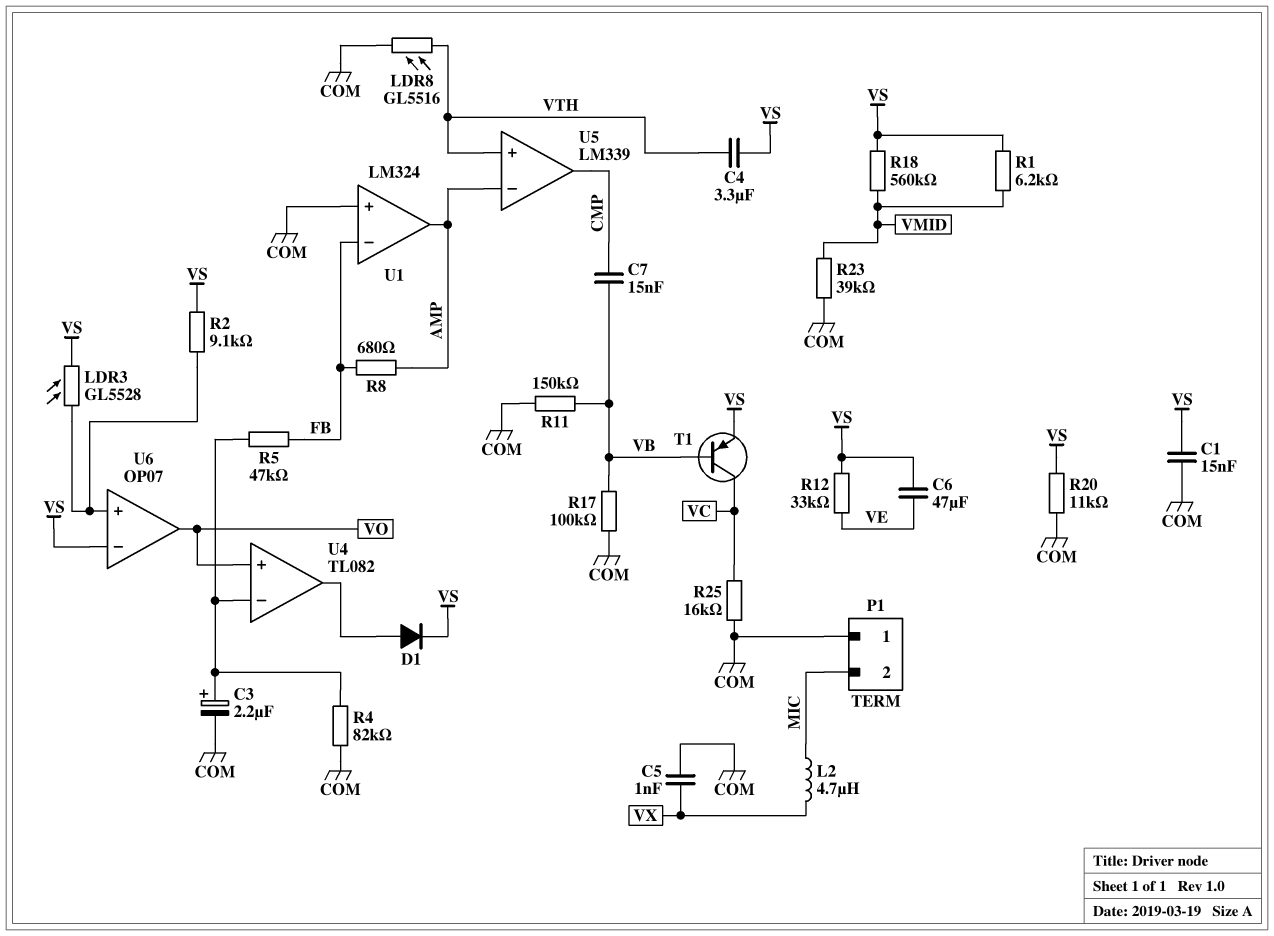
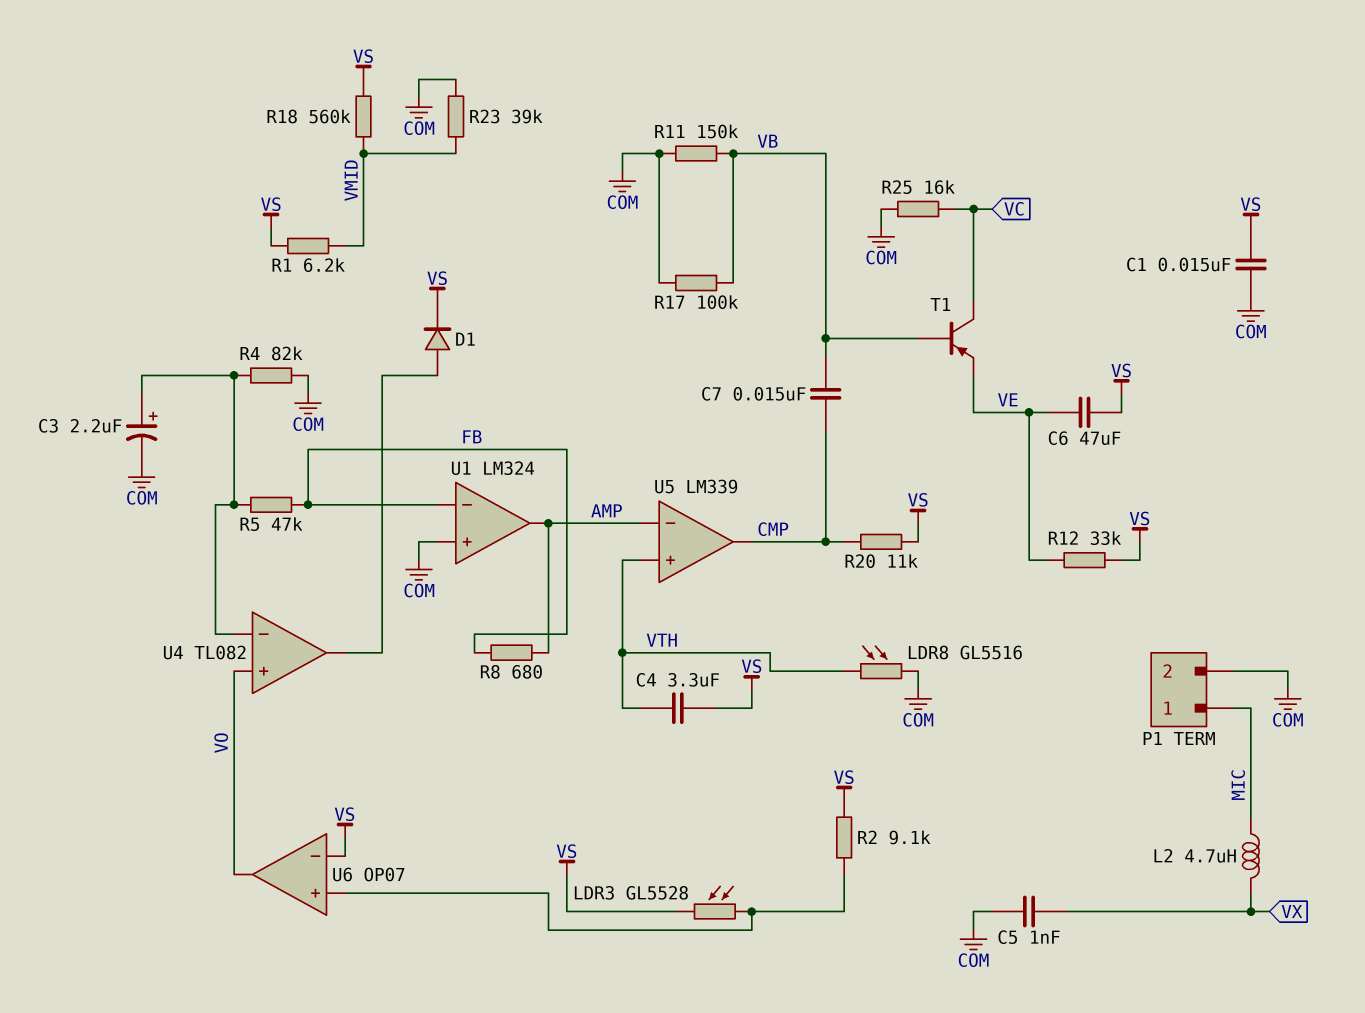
P1 pin 1: COM -> MIC
P1 pin 2: MIC -> COM
R20: 11k (COM, VS) -> 11k (CMP, VS)
T1: PNP (B VB, C VC, E VS) -> PNP (B VB, C VC, E VE)

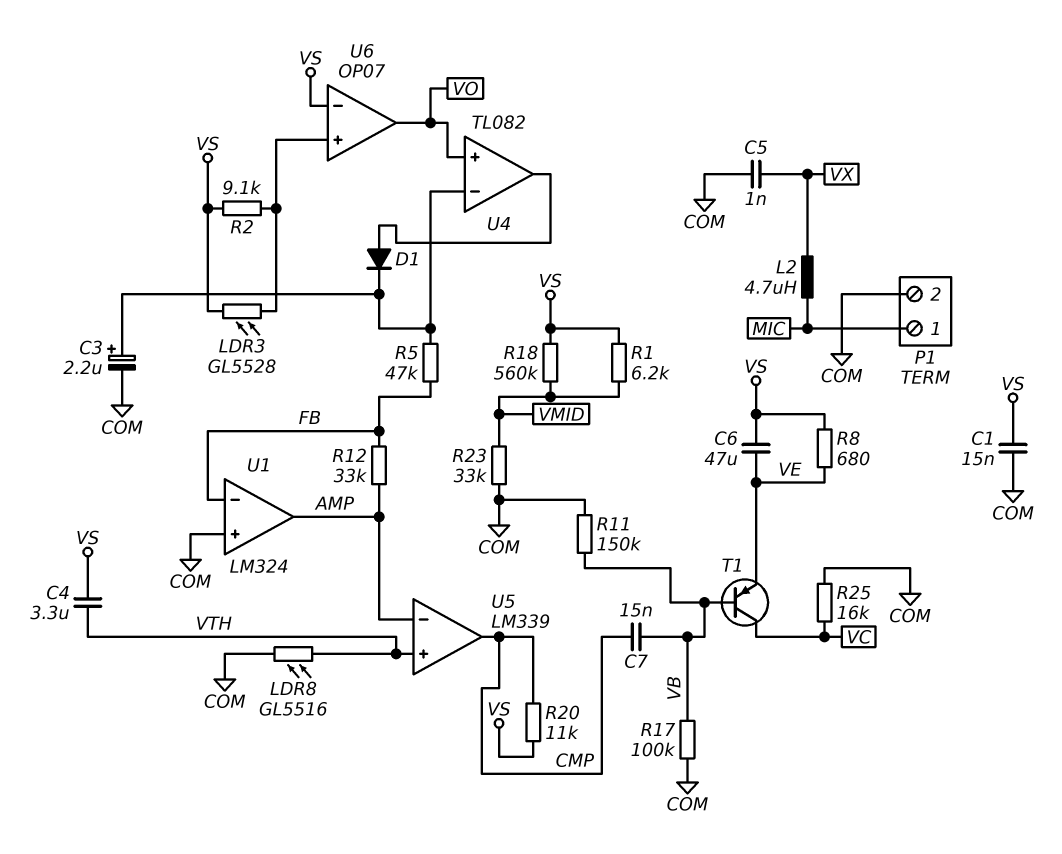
D1: diode (A U4/out, K VS) -> diode (A U4/out, K U4/in-)
R4: 82k (COM, U4/in-) -> none
R8: 680 (AMP, FB) -> 680 (VE, VS)
R12: 33k (VE, VS) -> 33k (AMP, FB)
R23: 39k (COM, VMID) -> 33k (COM, VMID)

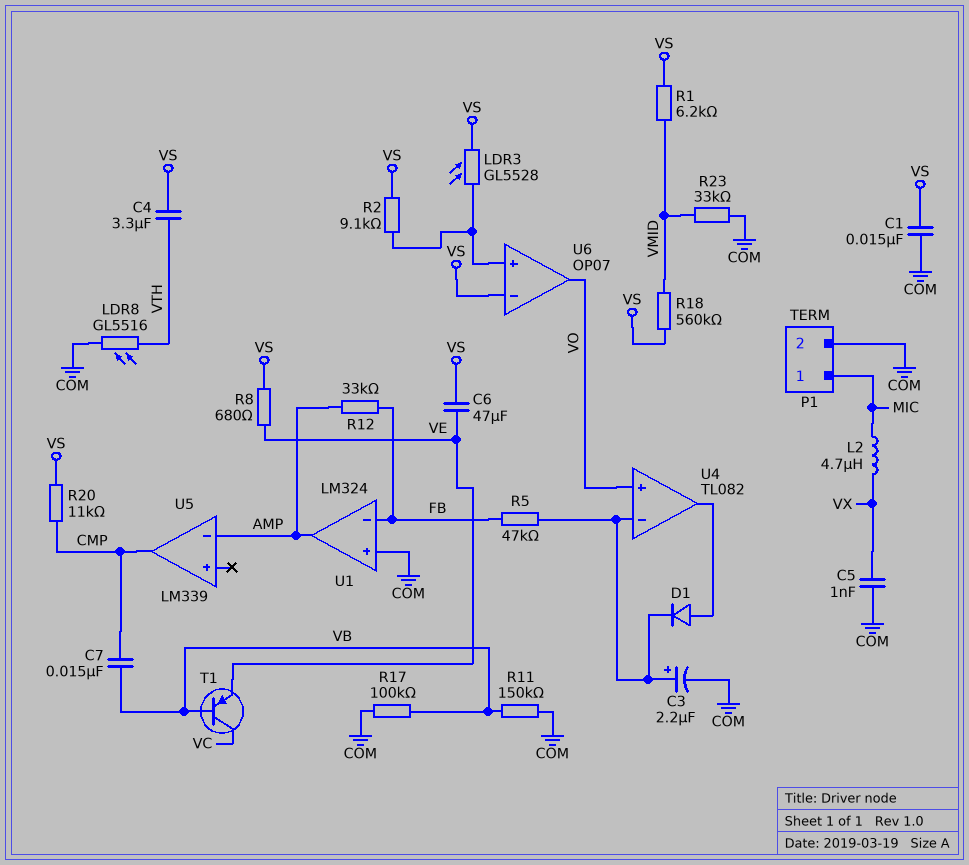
R25: 16k (COM, VC) -> none
U5 pin in+: VTH -> none

